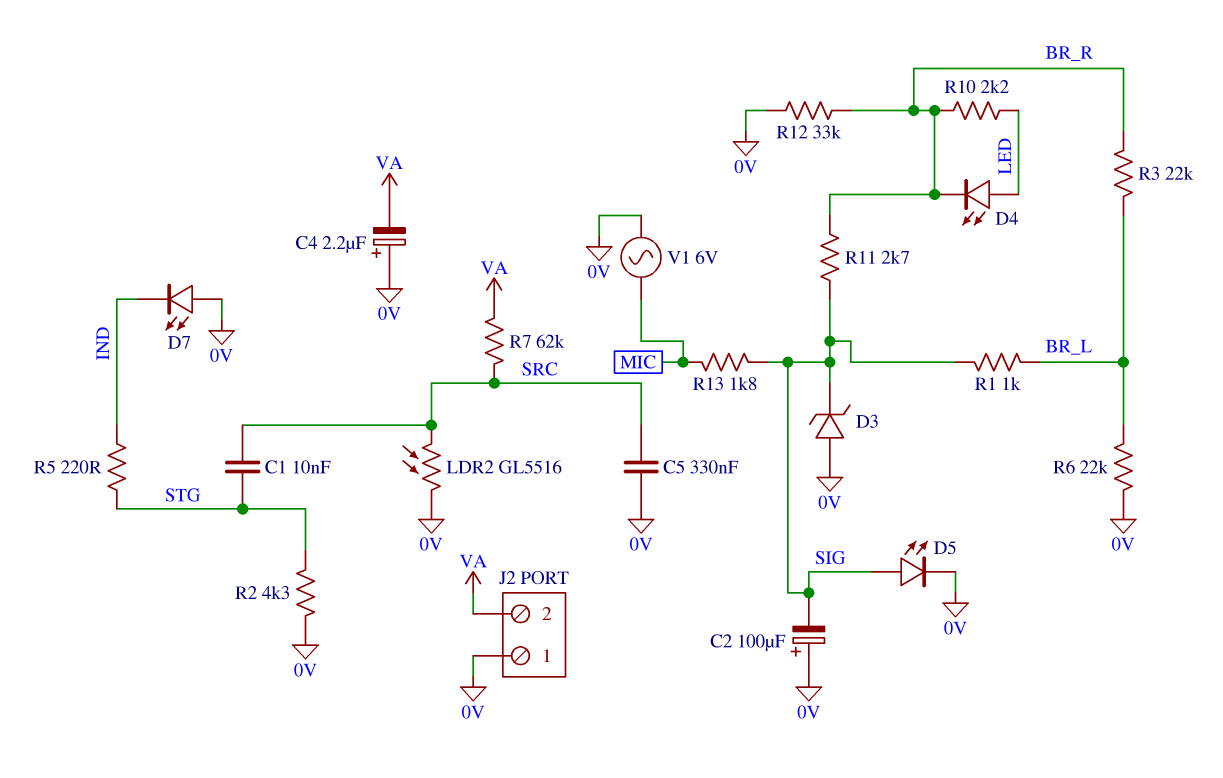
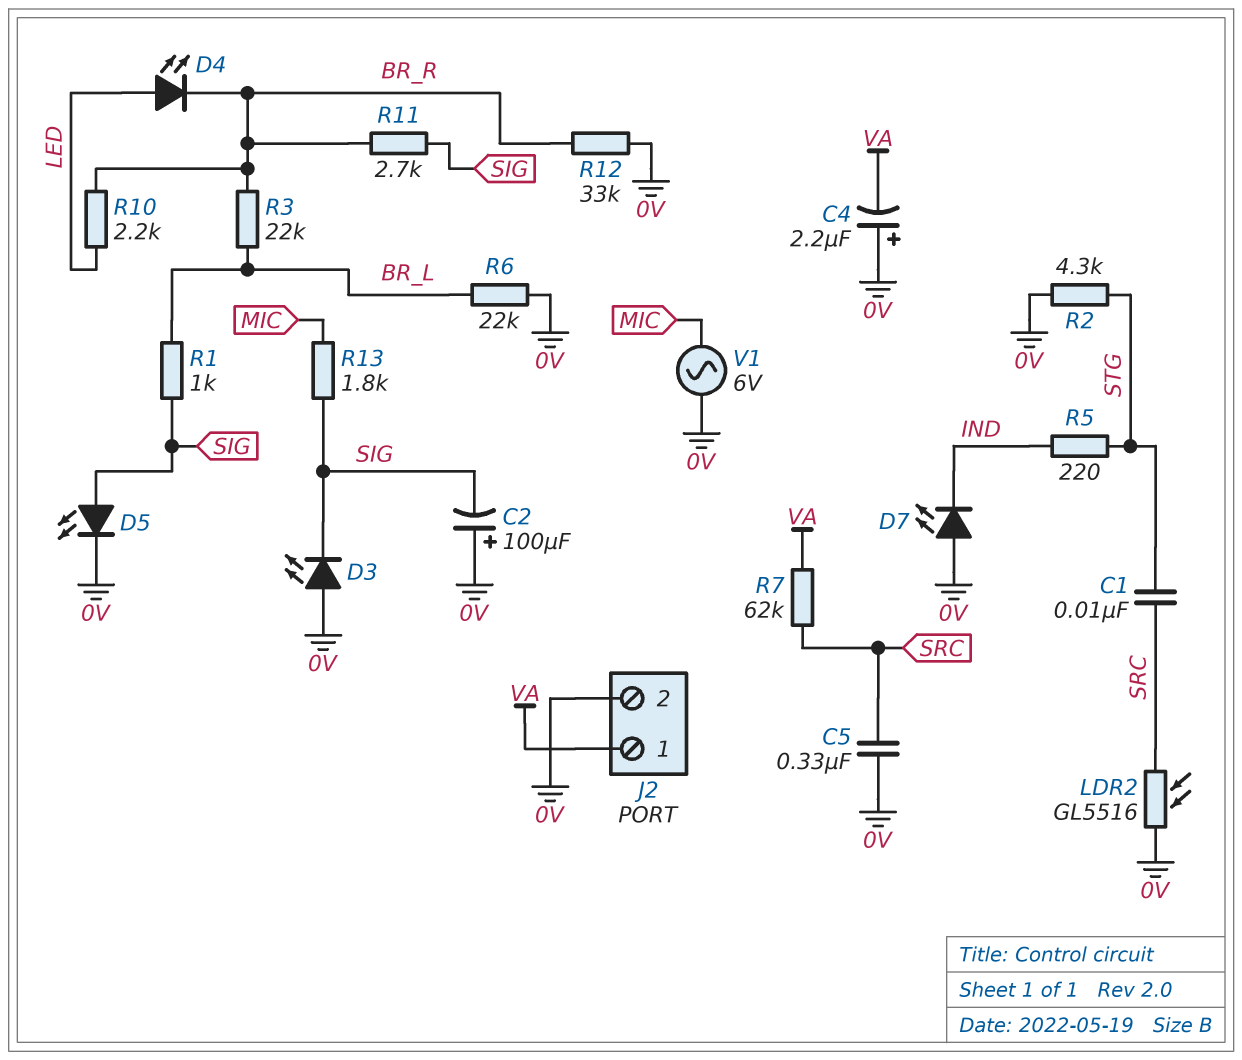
D3: zener (A 0V, K SIG) -> LED (A 0V, K SIG)
J2 pin 1: 0V -> VA
J2 pin 2: VA -> 0V

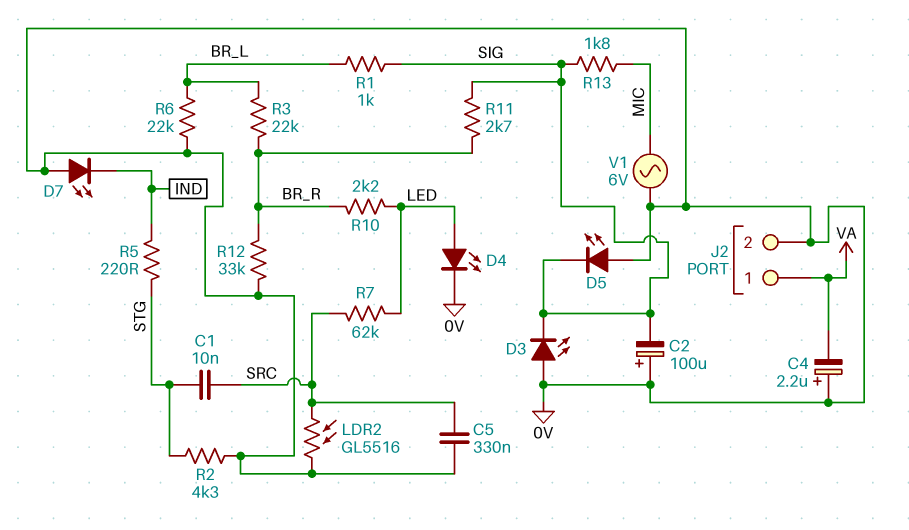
D4: LED (A LED, K BR_R) -> LED (A LED, K 0V)
D5: LED (A SIG, K 0V) -> LED (A 0V, K SIG)
R7: 62k (SRC, VA) -> 62k (LED, SRC)

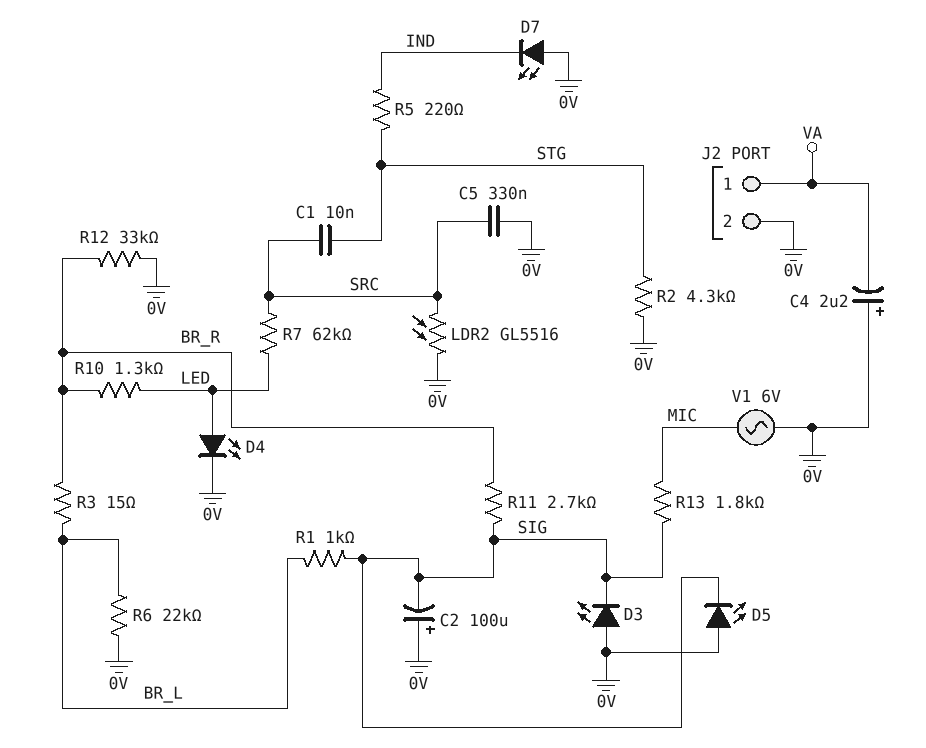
R3: 22k (BR_L, BR_R) -> 15 (BR_L, BR_R)
R10: 2.2k (BR_R, LED) -> 1.3k (BR_R, LED)

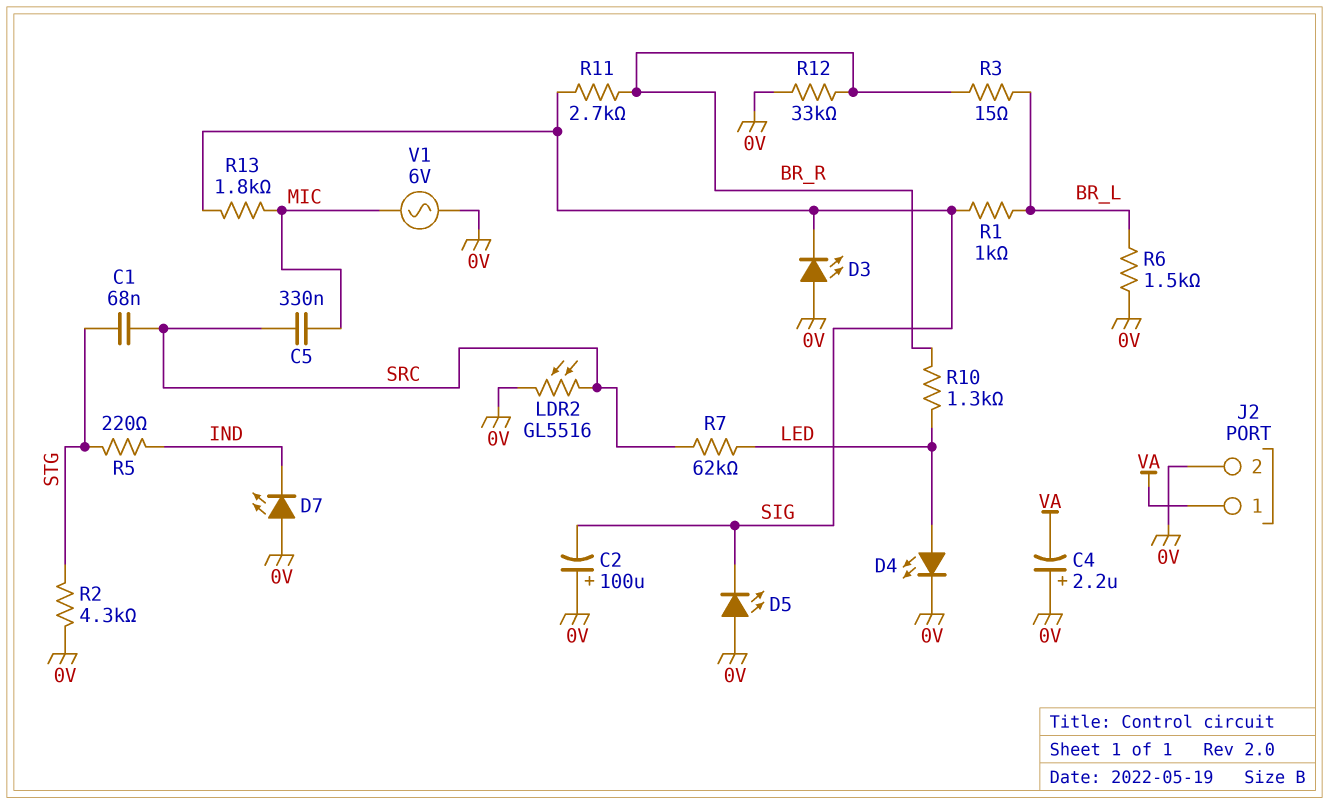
C1: 10nF (SRC, STG) -> 68nF (SRC, STG)
C5: 330nF (0V, SRC) -> 330nF (MIC, SRC)
R6: 22k (0V, BR_L) -> 1.5k (0V, BR_L)

